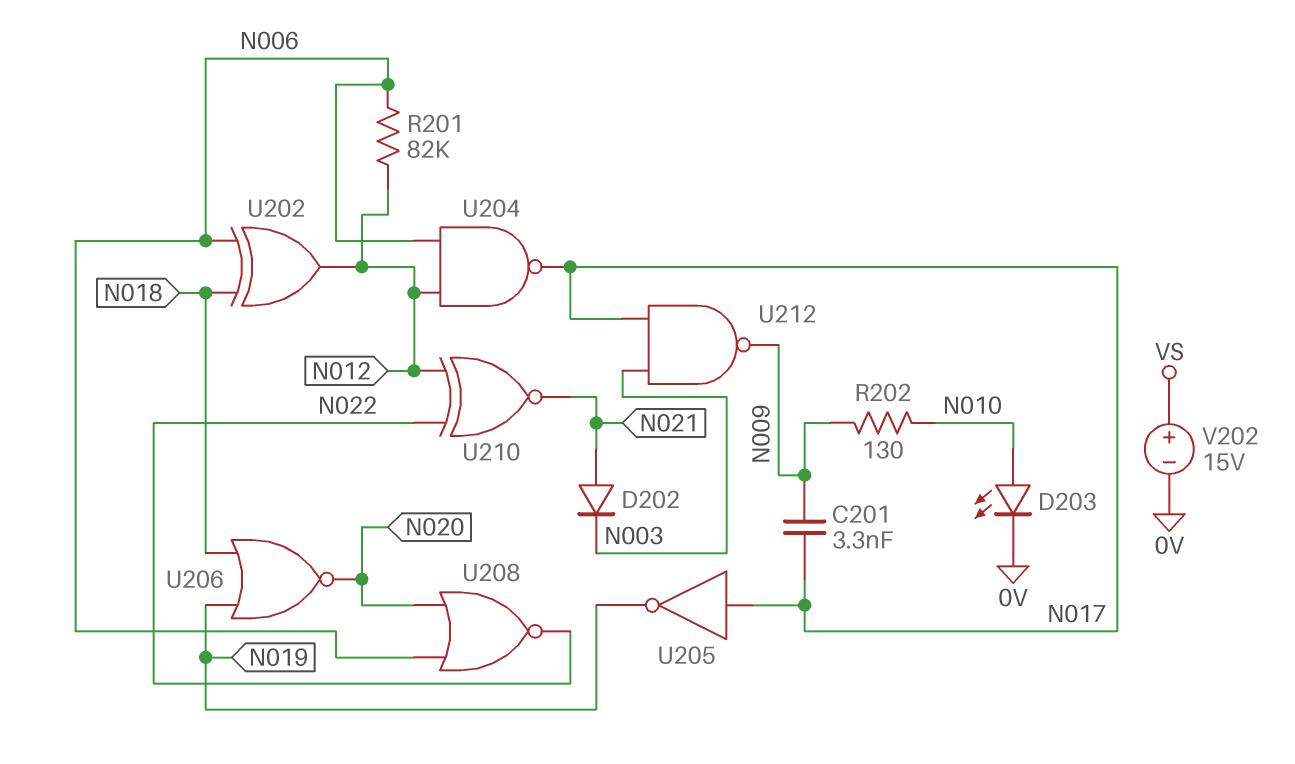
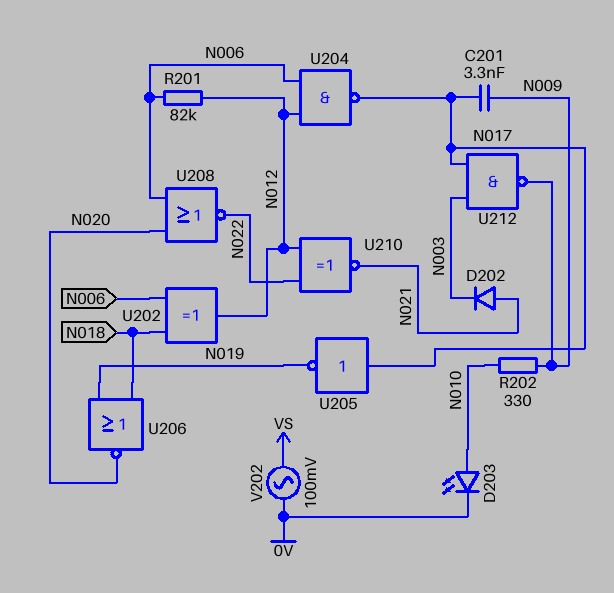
R202: 130 (N009, N010) -> 330 (N009, N010)
V202: 15V (plus VS, minus 0V) -> AC 100mV (0V, VS)

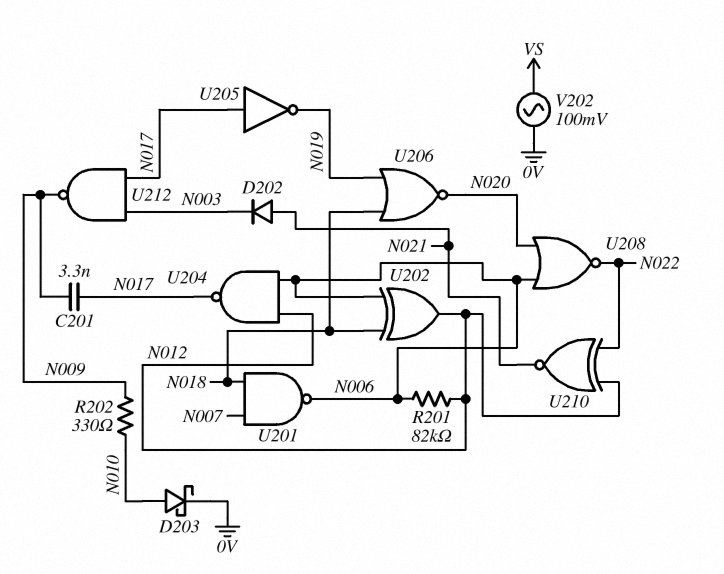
D203: LED (A N010, K 0V) -> schottky (A N010, K 0V)
U201: none -> NAND (in N007, in N018, out N006)

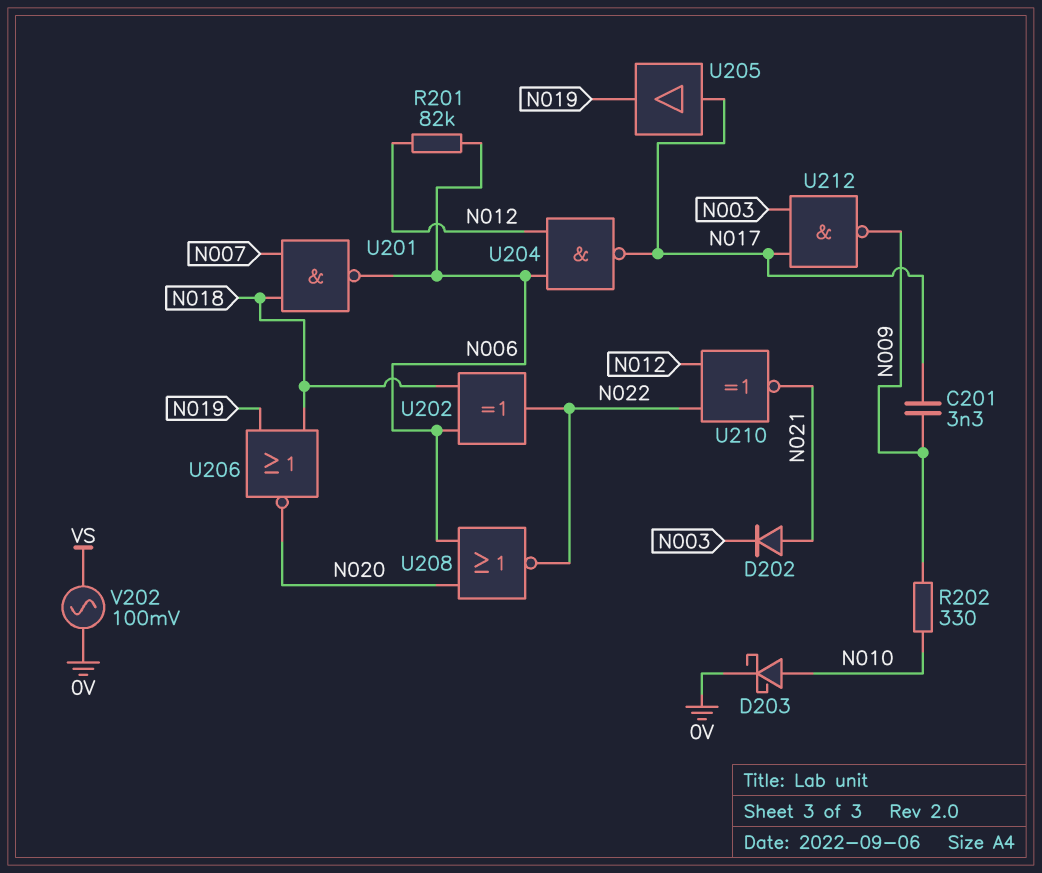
U202: XOR (in N006, in N018, out N012) -> XOR (in N006, in N018, out N022)
U205: NOT (in N017, out N019) -> buffer (in N017, out N019)

